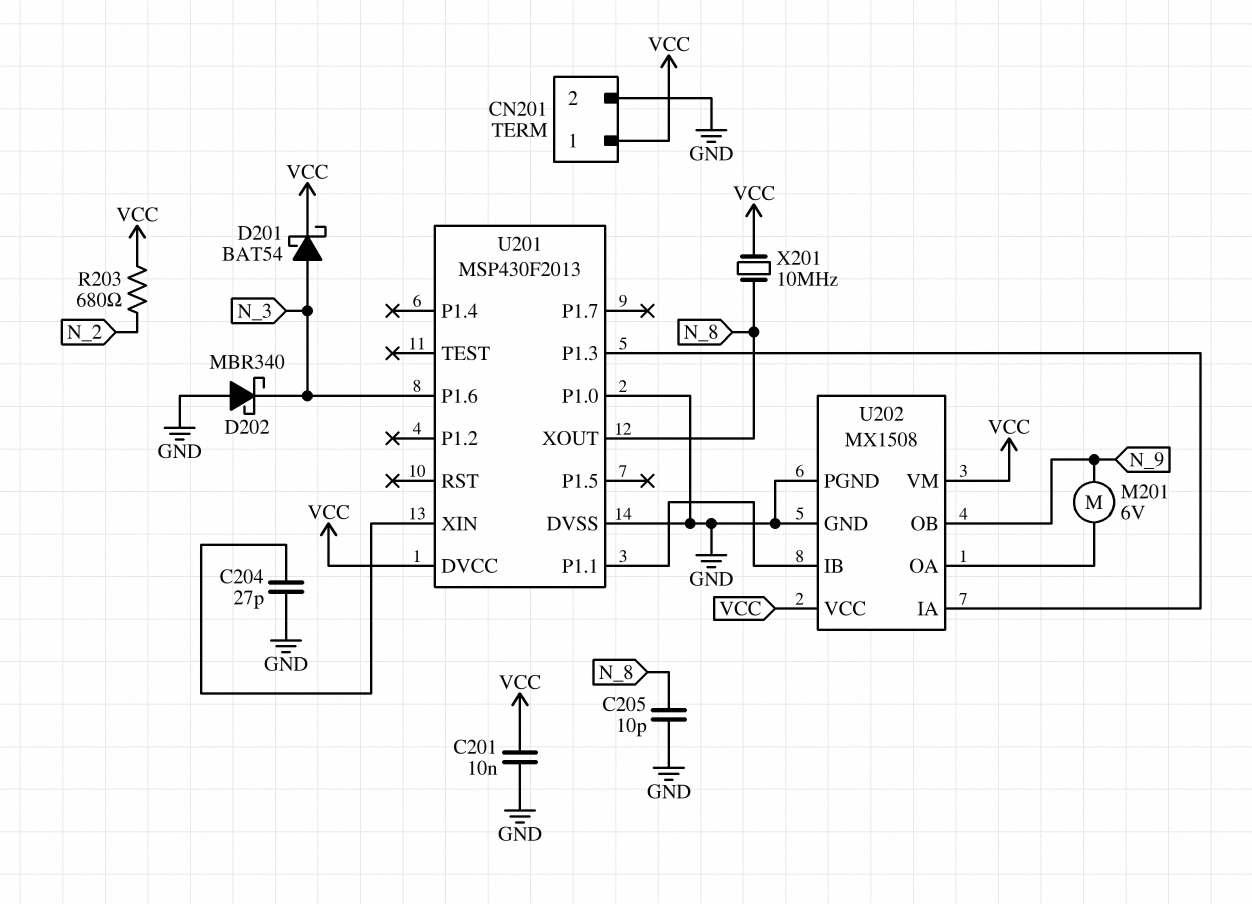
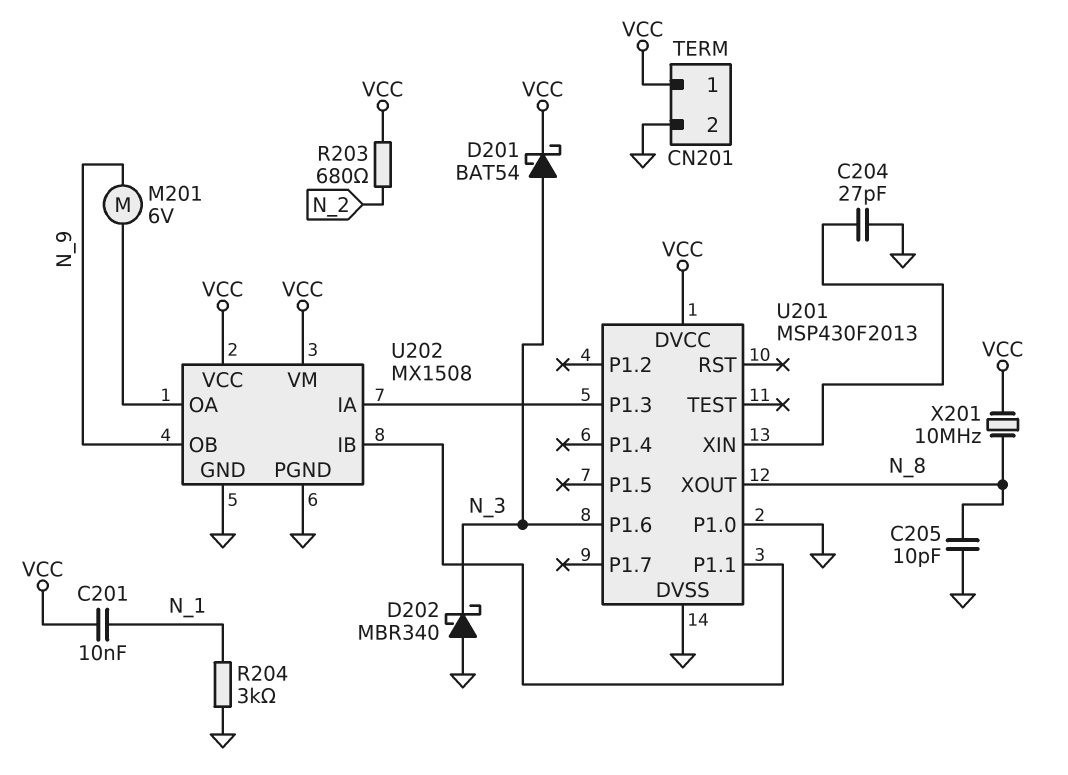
C201: 10nF (GND, VCC) -> 10nF (N_1, VCC)
R204: none -> 3k (GND, N_1)

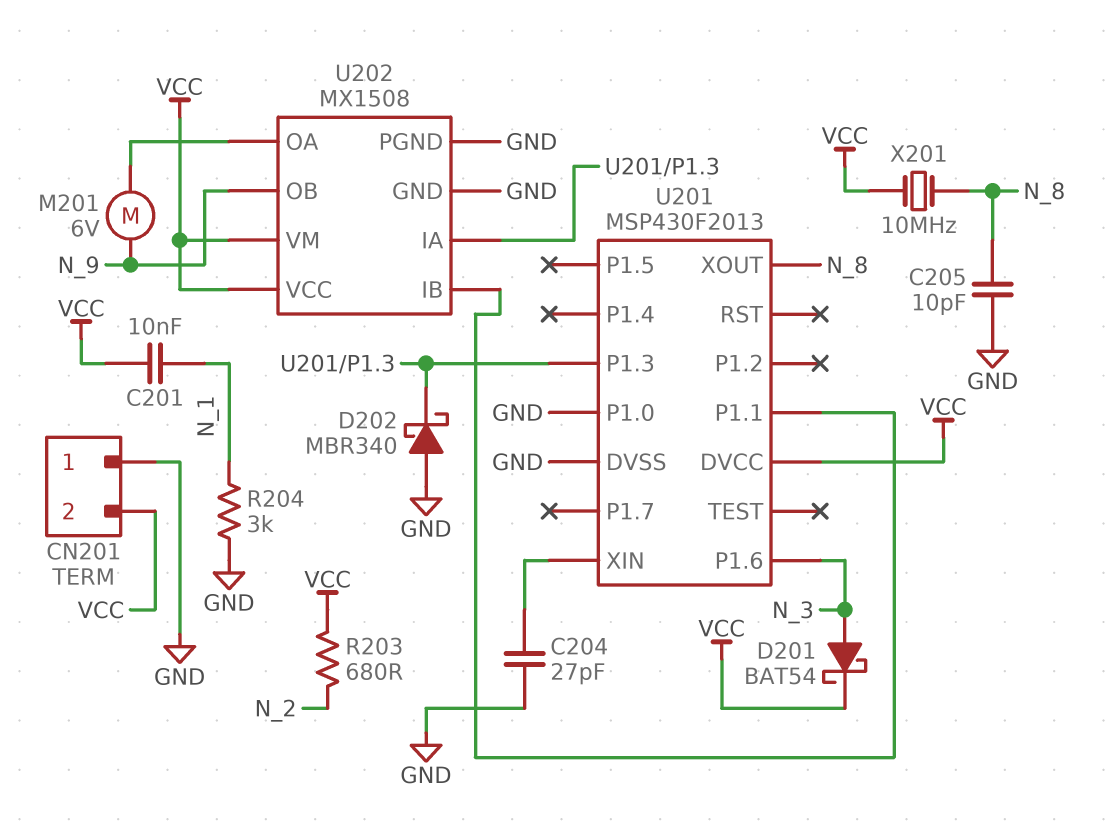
CN201 pin 1: VCC -> GND
CN201 pin 2: GND -> VCC
D202: schottky MBR340 (A GND, K N_3) -> schottky MBR340 (A GND, K U201/P1.3)

